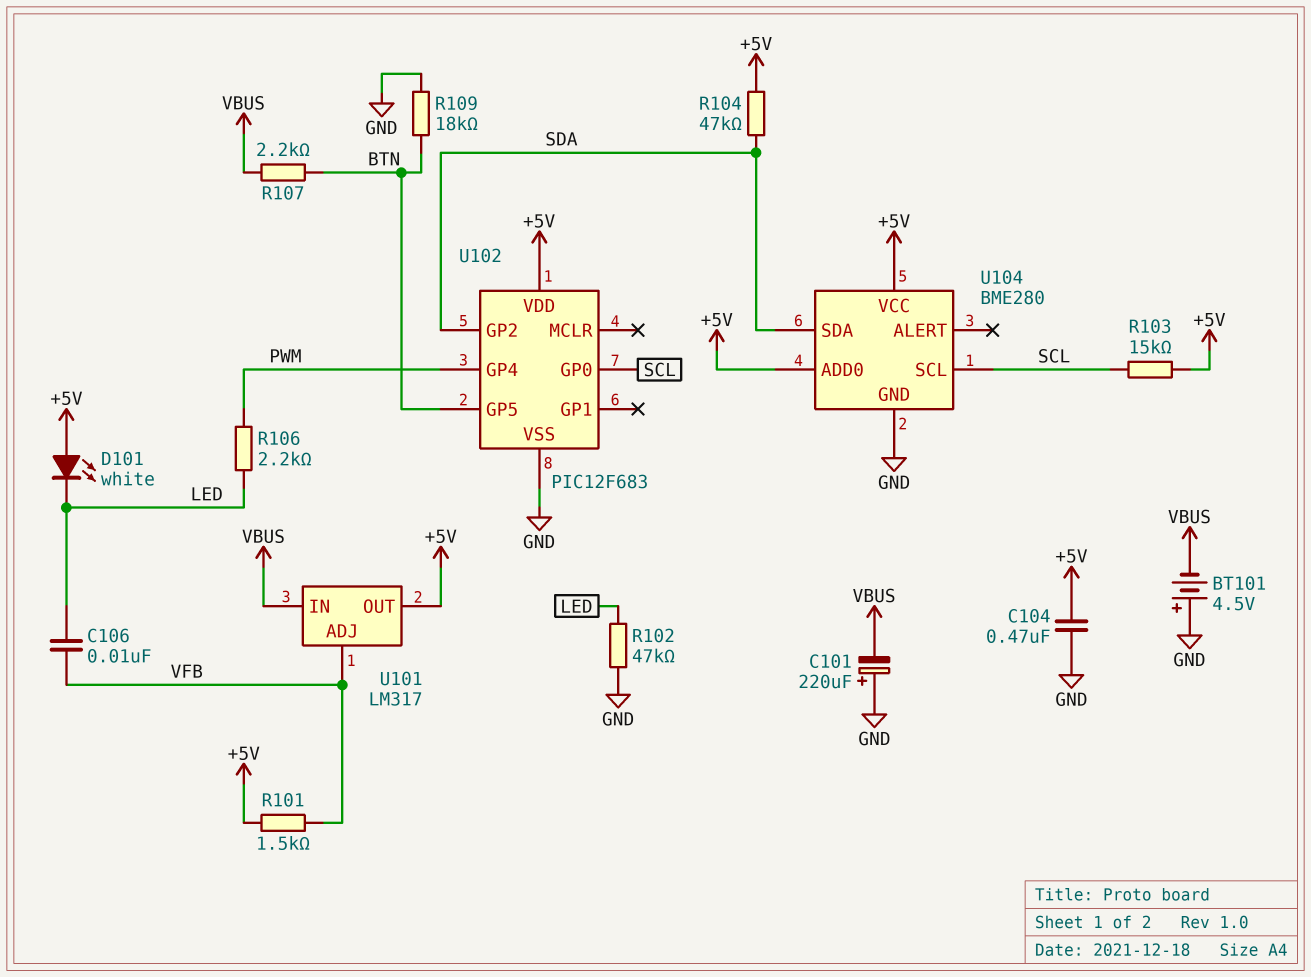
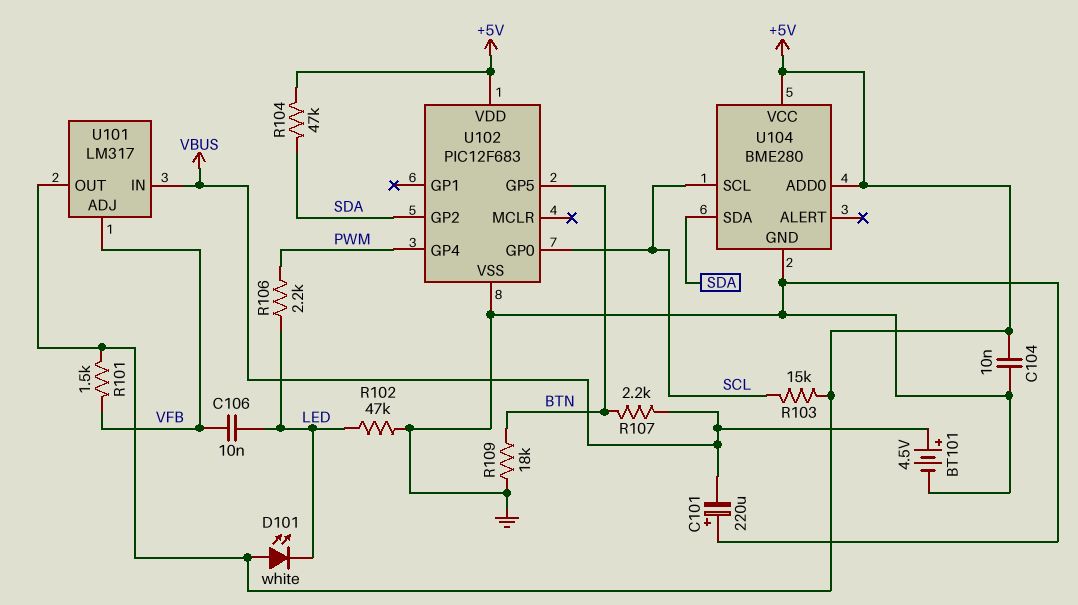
BT101: 4.5V (plus GND, minus VBUS) -> 4.5V (plus VBUS, minus GND)
C104: 470nF (+5V, GND) -> 10nF (+5V, GND)

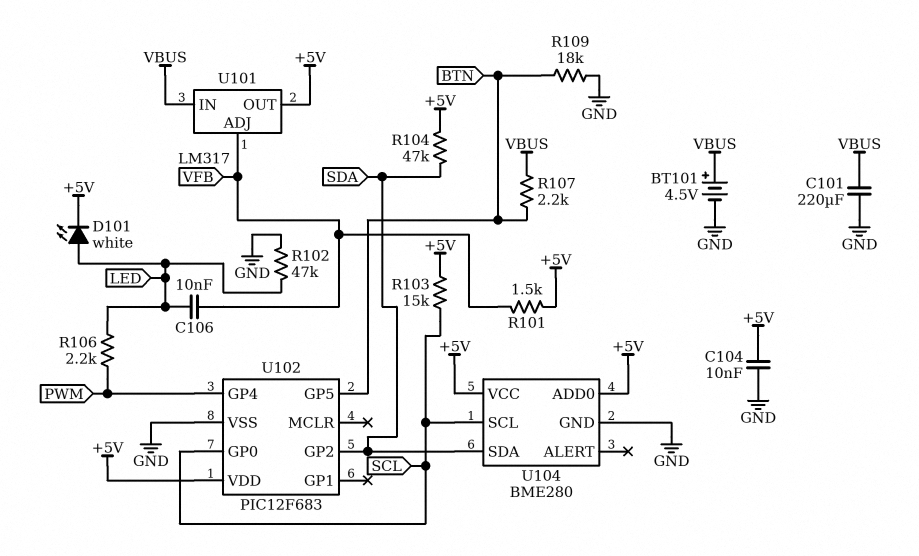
C101: 220uF (plus GND, minus VBUS) -> 220uF (GND, VBUS)
D101: LED white (A +5V, K LED) -> LED white (A LED, K +5V)

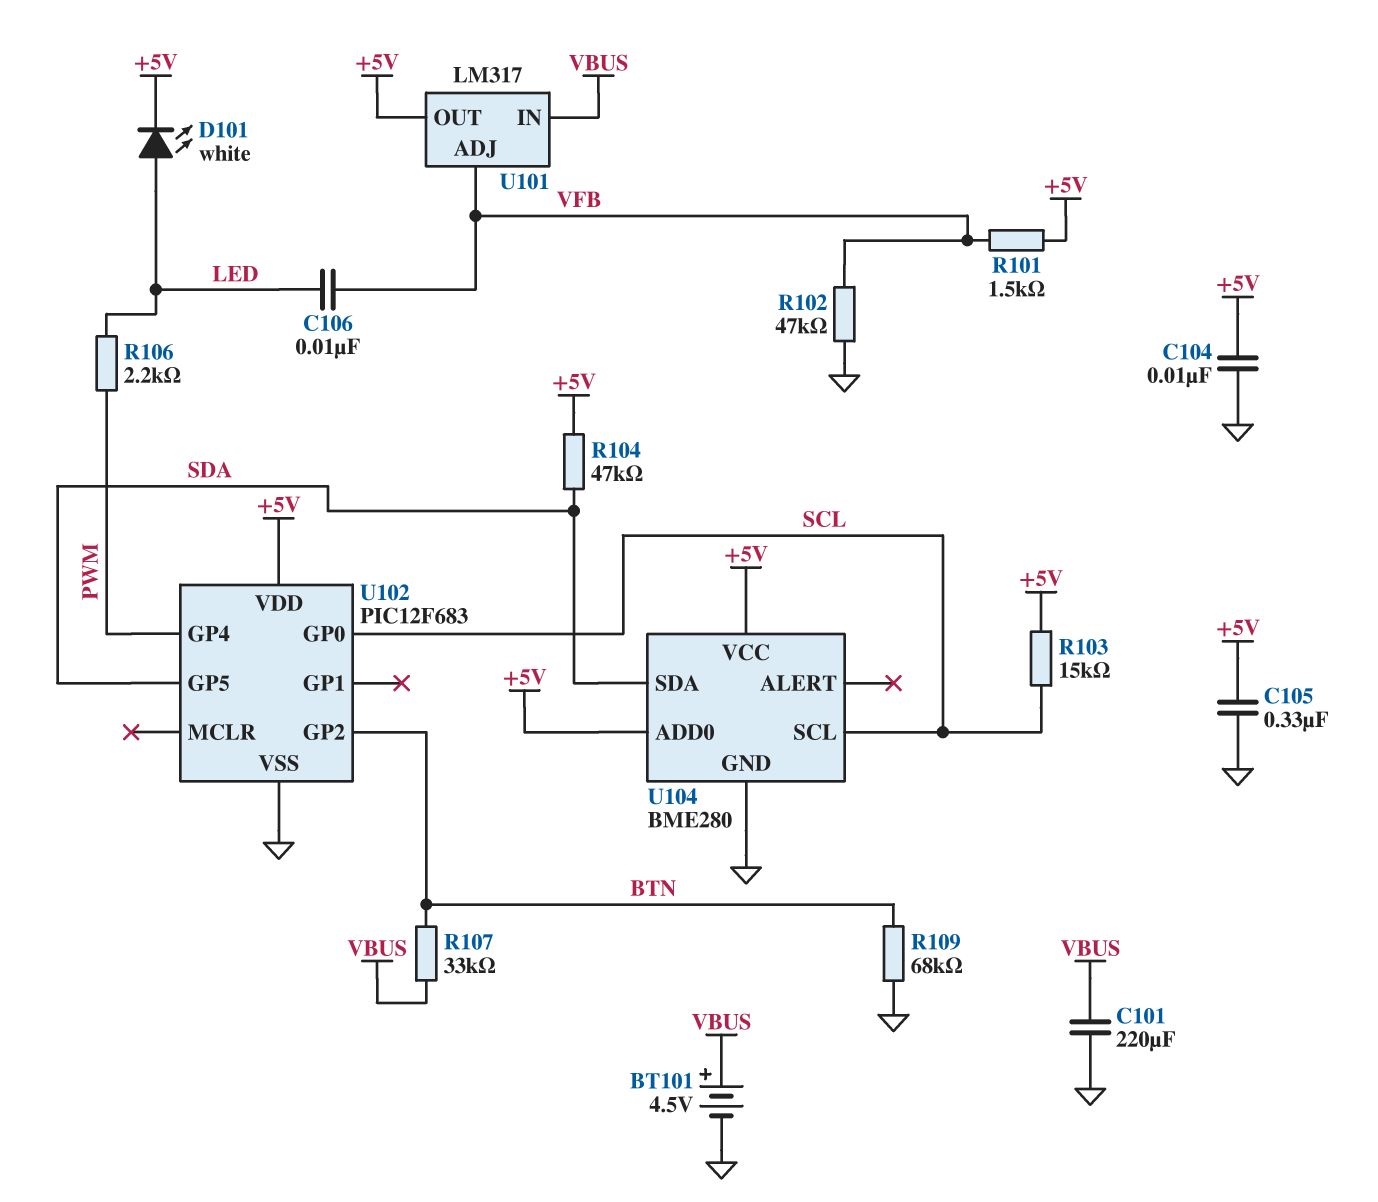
C105: none -> 330nF (+5V, GND)
R102: 47k (GND, LED) -> 47k (GND, VFB)
R107: 2.2k (BTN, VBUS) -> 33k (BTN, VBUS)
R109: 18k (BTN, GND) -> 68k (BTN, GND)
U102 pin GP2: SDA -> BTN
U102 pin GP5: BTN -> SDA

